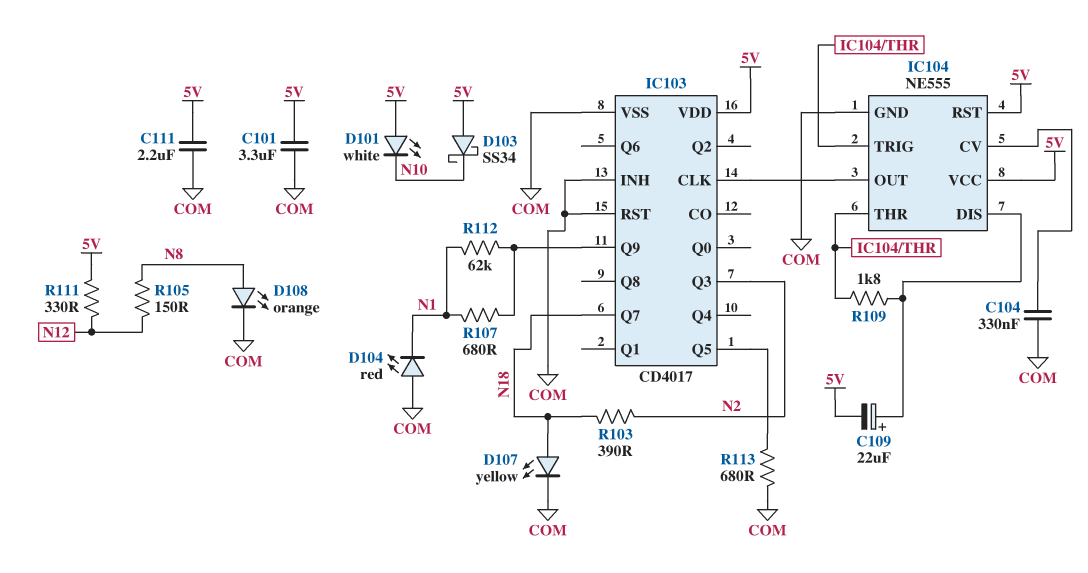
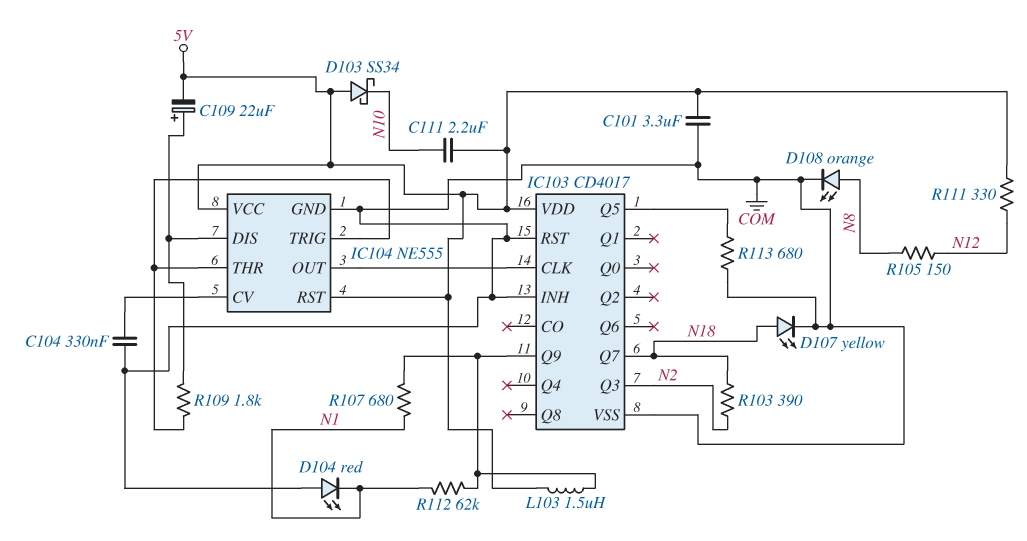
C111: 2.2uF (5V, COM) -> 2.2uF (5V, N10)
D101: LED white (A 5V, K N10) -> none
L103: none -> 1.5uH (5V, IC103/Q9)

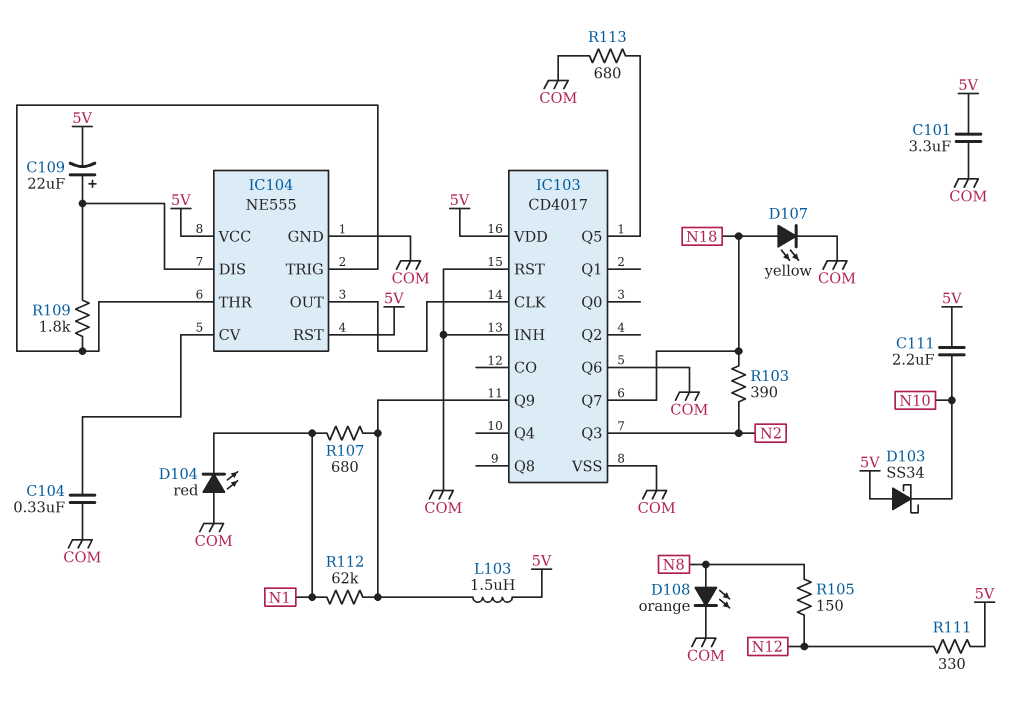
IC103 pin Q6: none -> COM

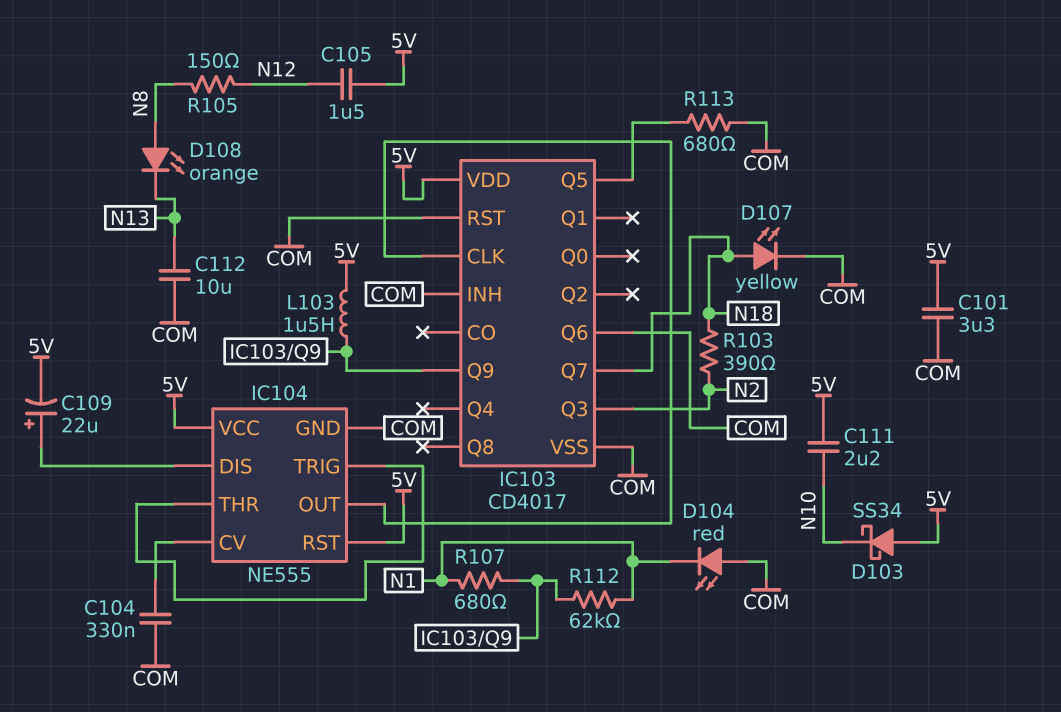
C105: none -> 1.5uF (5V, N12)
C112: none -> 10uF (COM, N13)
D108: LED orange (A N8, K COM) -> LED orange (A N8, K N13)
R109: 1.8k (IC104/DIS, IC104/THR) -> none
R111: 330 (5V, N12) -> none

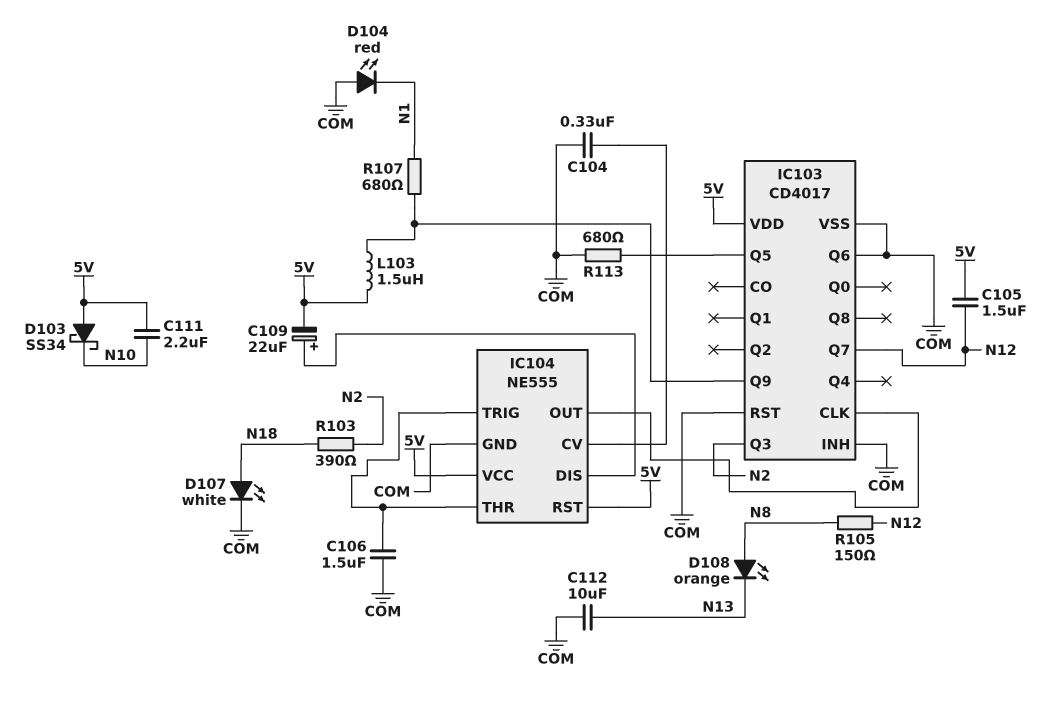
C101: 3.3uF (5V, COM) -> none
C106: none -> 1.5uF (COM, IC104/THR)
D107: LED yellow (A N18, K COM) -> LED white (A N18, K COM)
IC103 pin Q7: N18 -> N12
R112: 62k (IC103/Q9, N1) -> none

